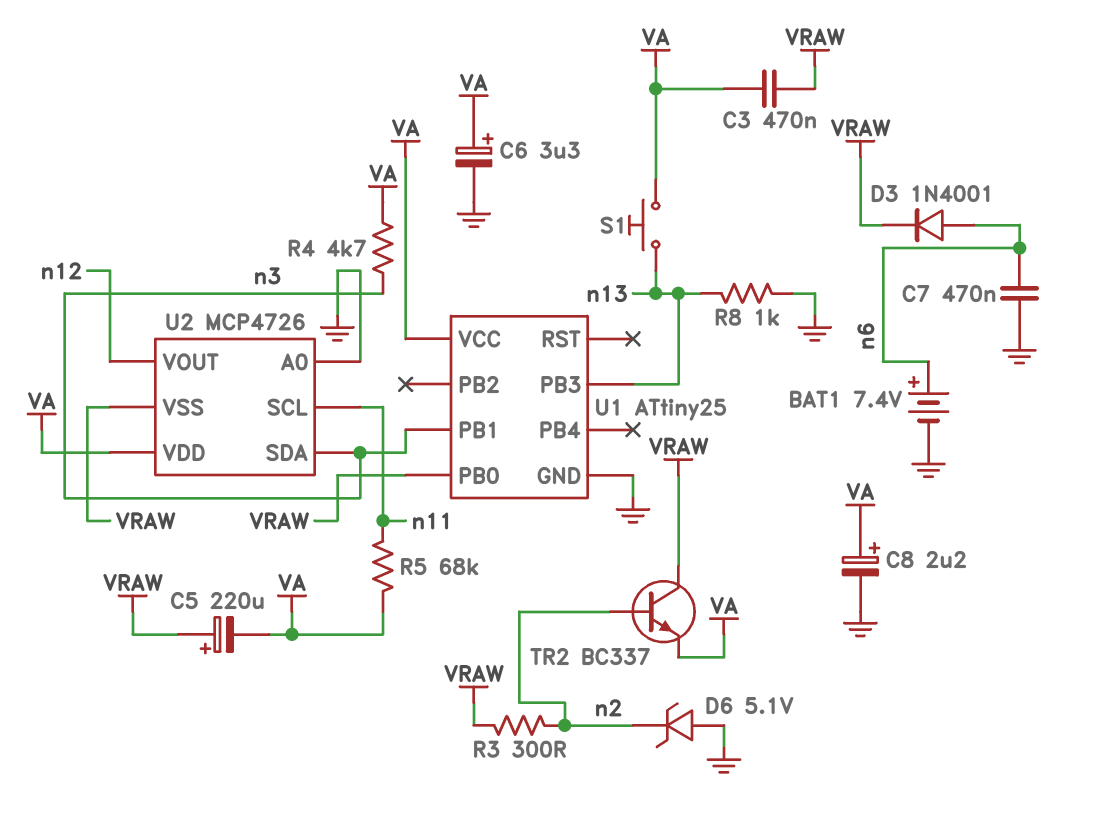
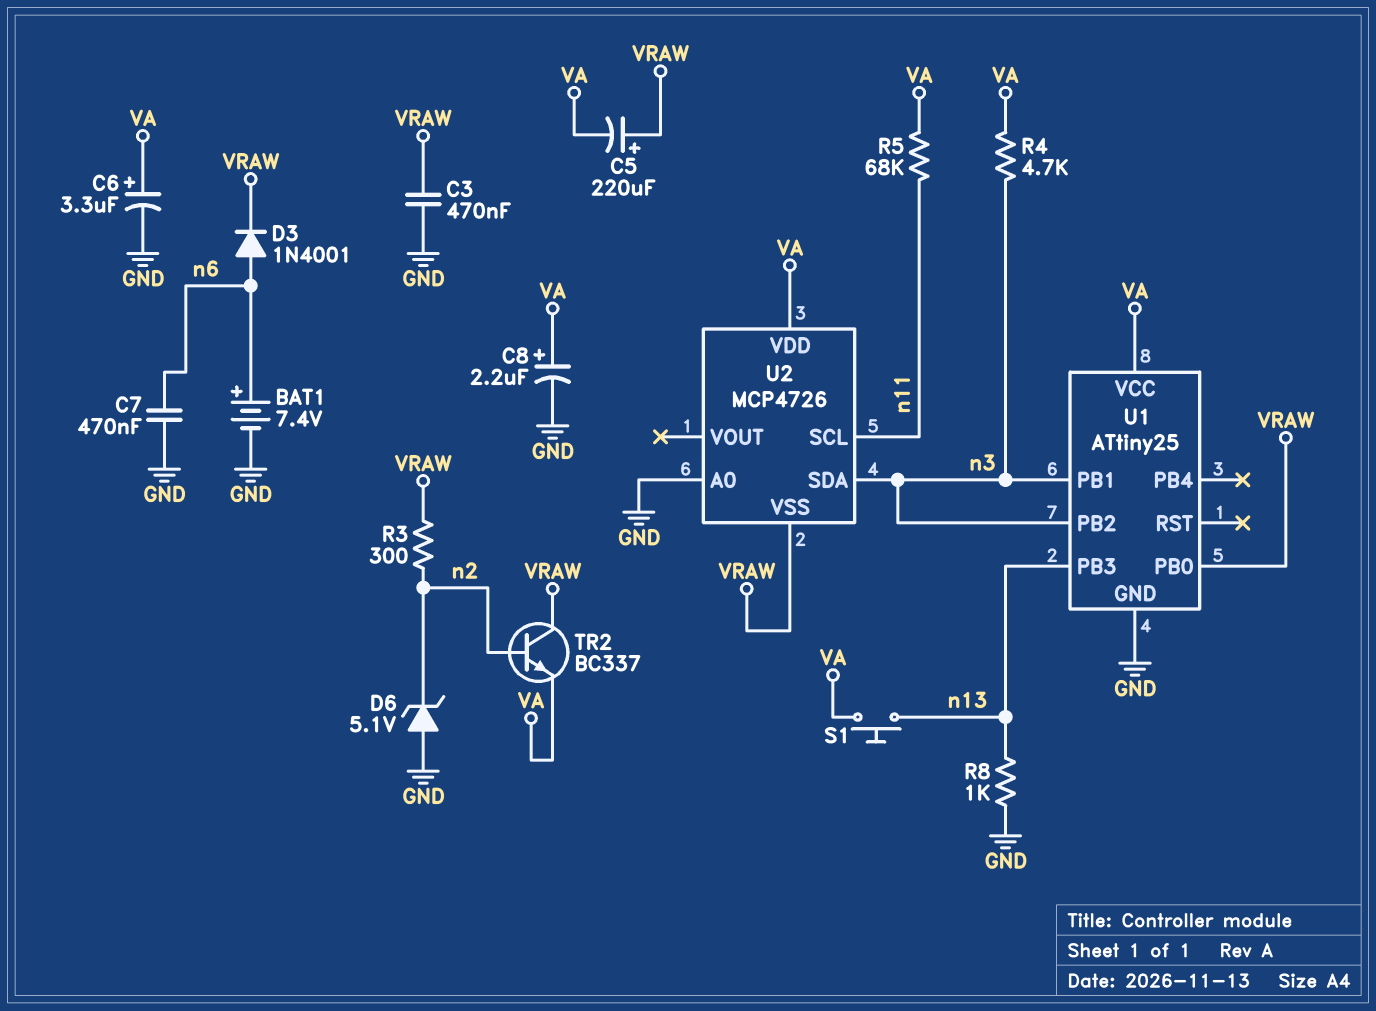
C3: 470nF (VA, VRAW) -> 470nF (GND, VRAW)
U1 pin PB2: none -> n3
U2 pin VOUT: n12 -> none

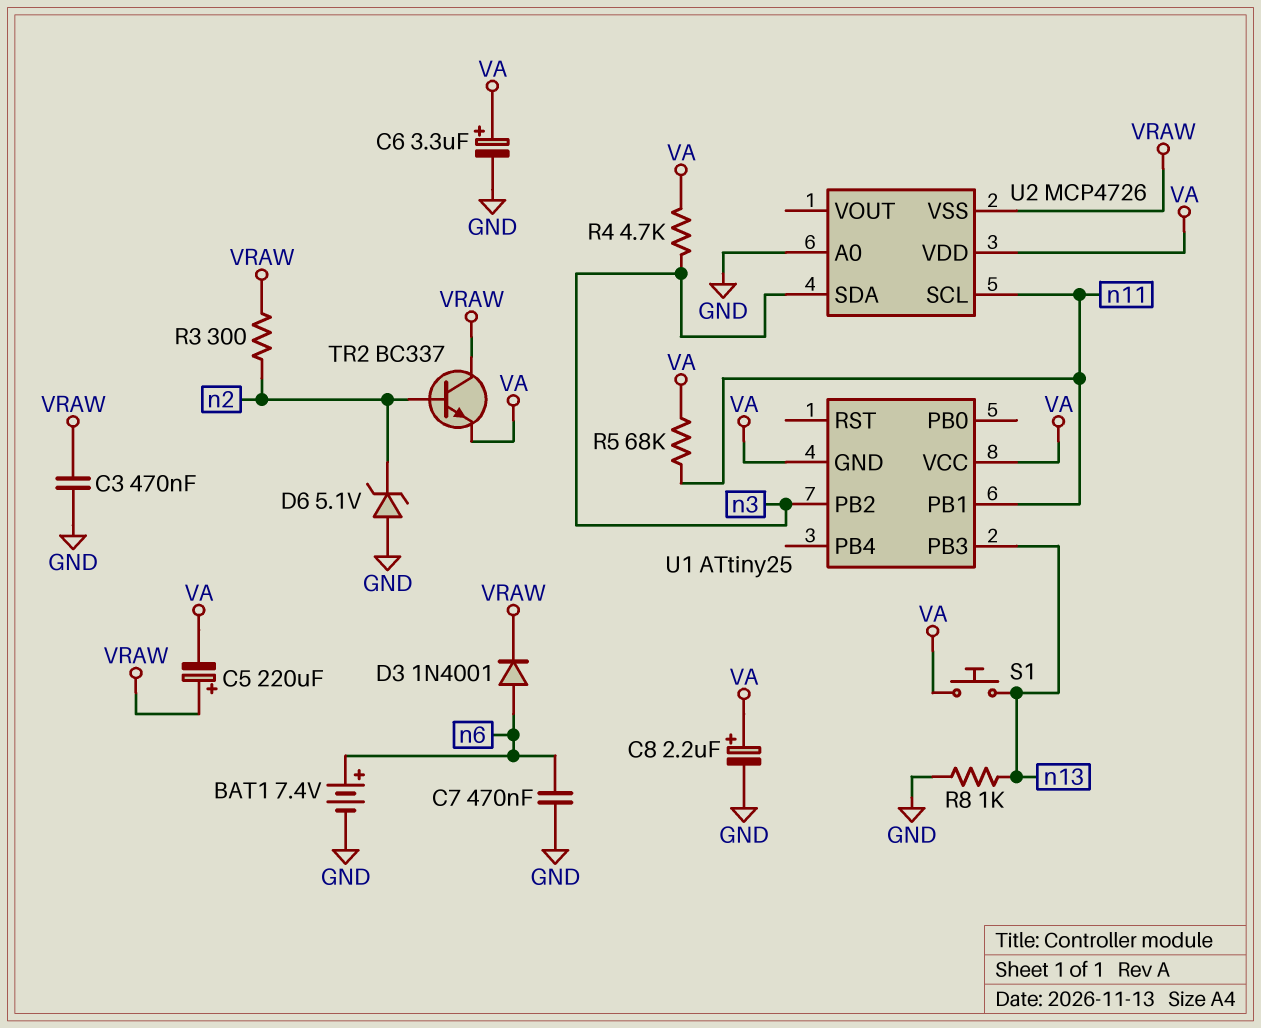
U1 pin GND: GND -> VA
U1 pin PB0: VRAW -> none
U1 pin PB1: n3 -> n11

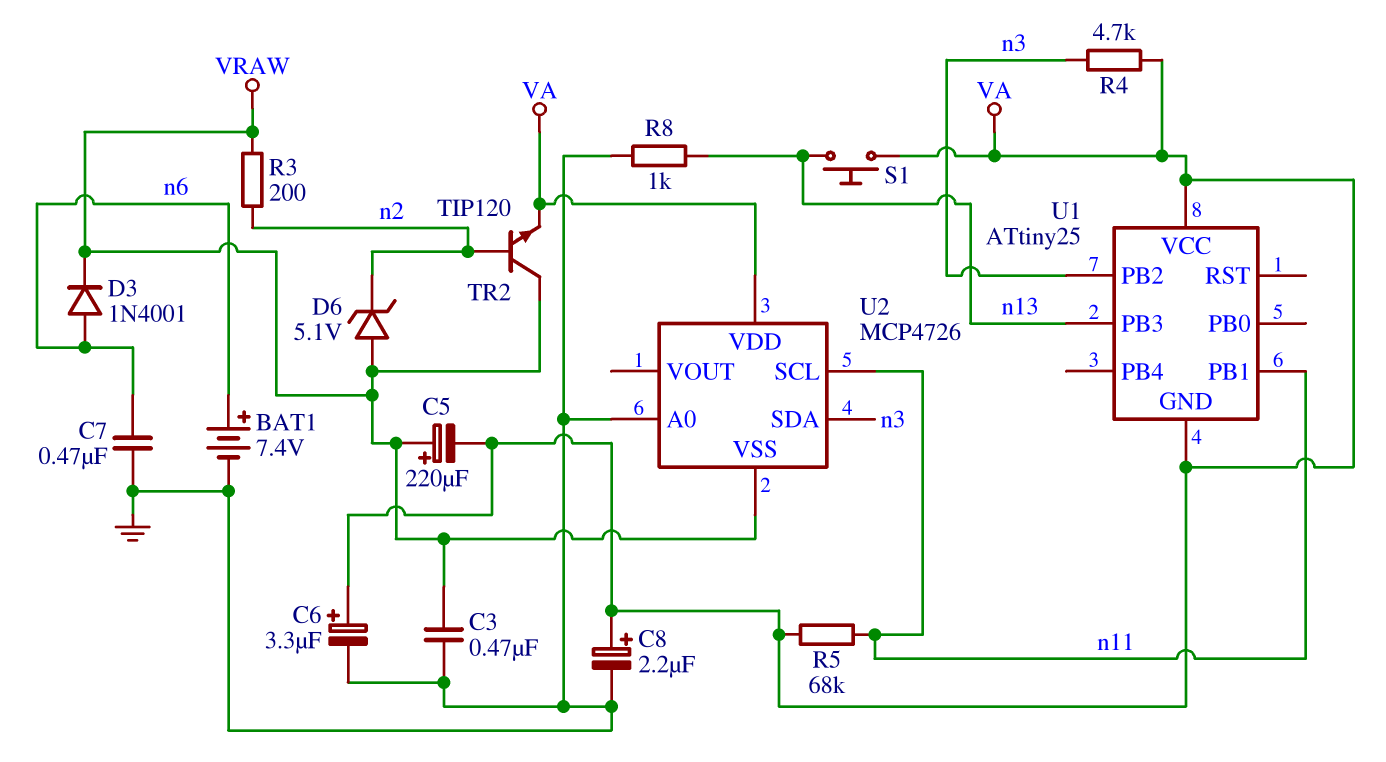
D6: zener 5.1V (A GND, K n2) -> zener 5.1V (A VRAW, K n2)
R3: 300 (VRAW, n2) -> 200 (VRAW, n2)
TR2: NPN BC337 (B n2, C VRAW, E VA) -> NPN TIP120 (B n2, C VRAW, E VA)

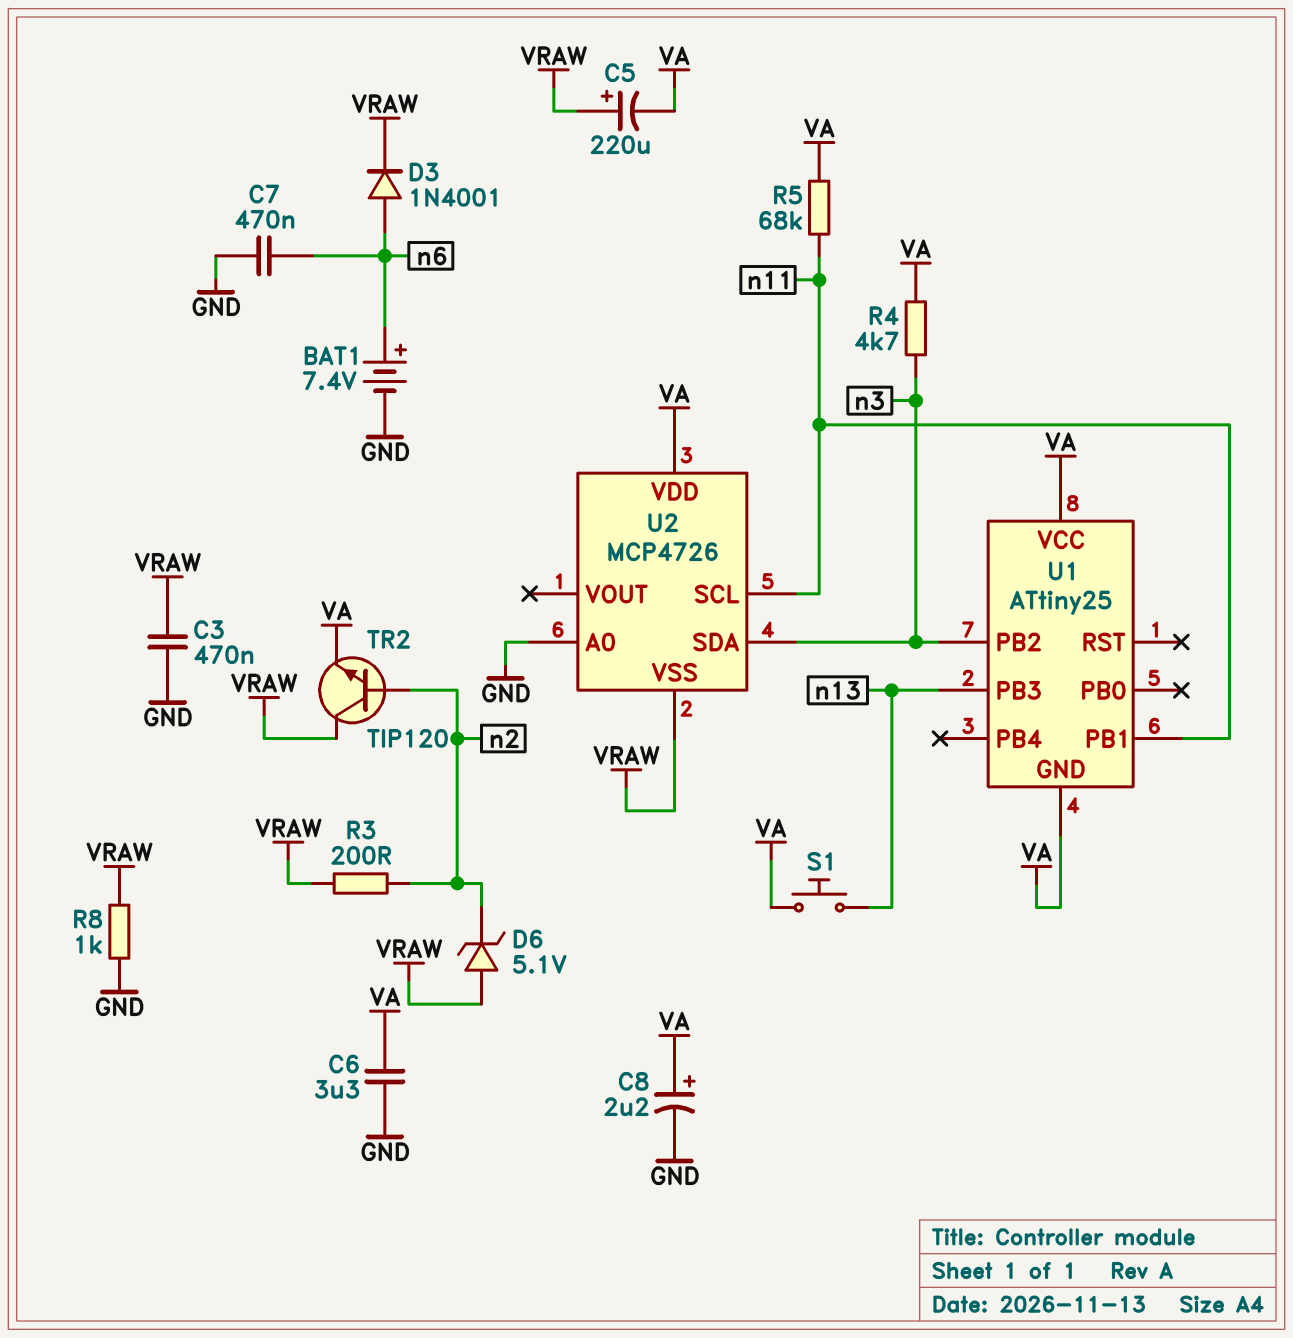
C6: 3.3uF (plus VA, minus GND) -> 3.3uF (GND, VA)
R8: 1k (GND, n13) -> 1k (GND, VRAW)

